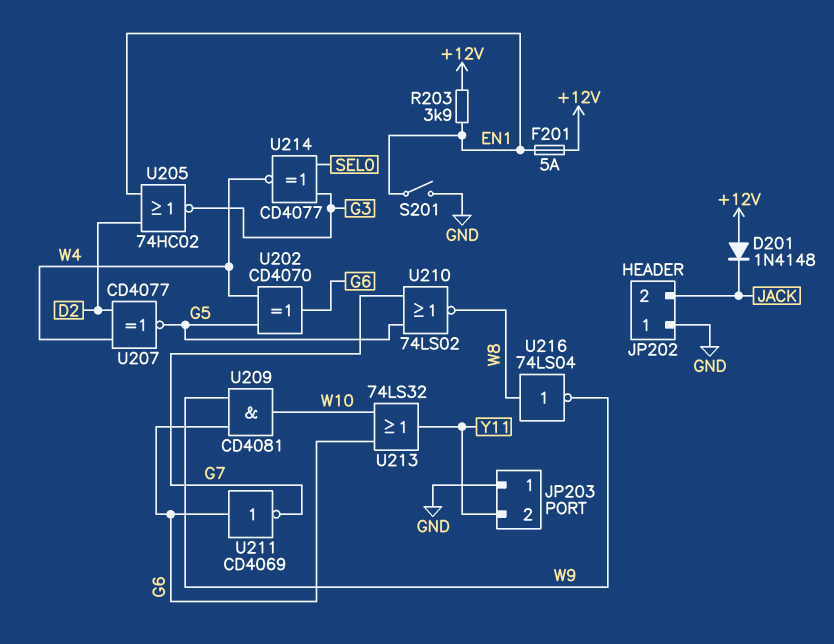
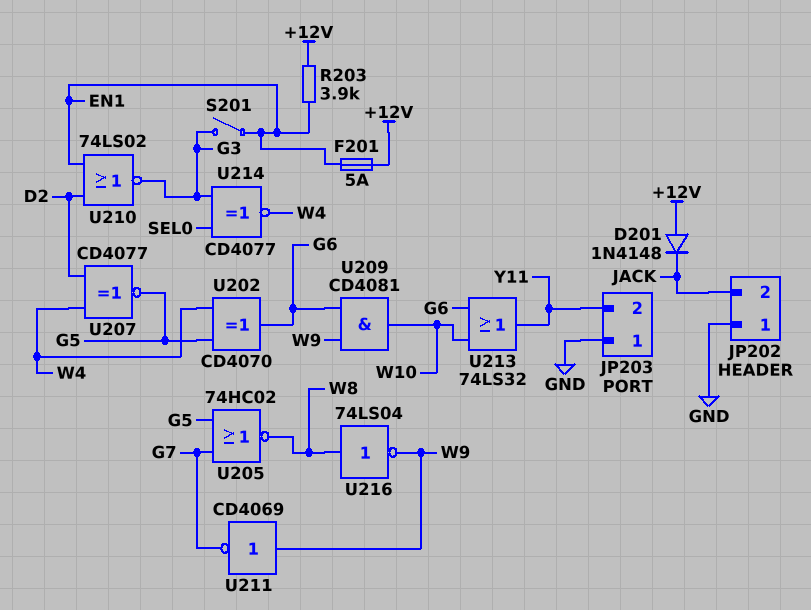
S201: switch (EN1, GND) -> switch (EN1, G3)
U205: NOR 74HC02 (in D2, in EN1, out G3) -> NOR 74HC02 (in G5, in G7, out W8)
U210: NOR 74LS02 (in G5, in G7, out W8) -> NOR 74LS02 (in D2, in EN1, out G3)
U211: NOT CD4069 (in G6, out G7) -> NOT CD4069 (in W9, out G7)

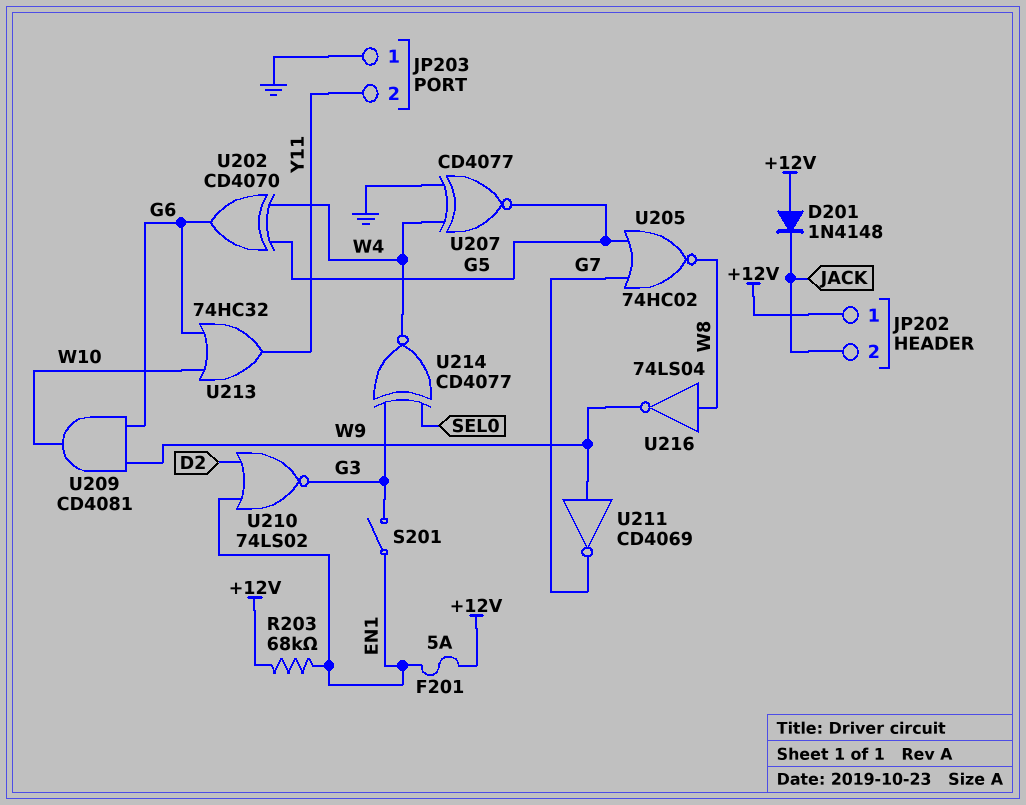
JP202 pin 1: GND -> +12V
R203: 3.9k (+12V, EN1) -> 68k (+12V, EN1)
U207: XNOR CD4077 (in D2, in W4, out G5) -> XNOR CD4077 (in GND, in W4, out G5)
U213: OR 74LS32 (in G6, in W10, out Y11) -> OR 74HC32 (in G6, in W10, out Y11)

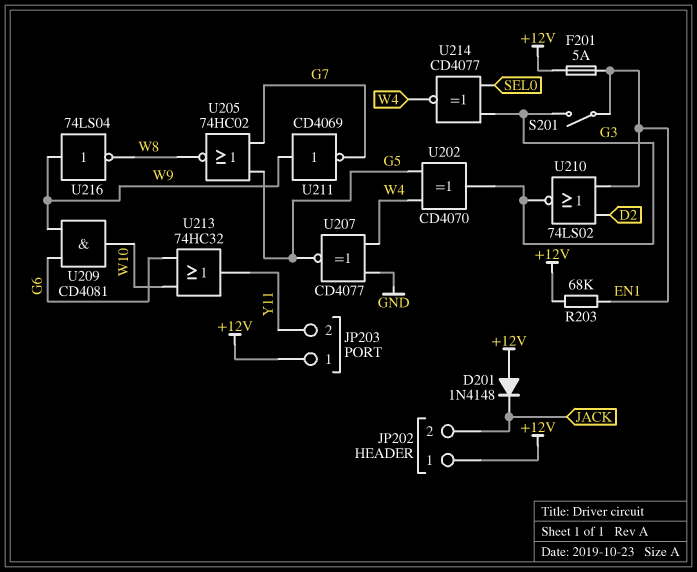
JP203 pin 1: GND -> +12V
U202: XOR CD4070 (in G5, in W4, out G6) -> XOR CD4070 (in G5, in W4, out G3)
U216: NOT 74LS04 (in W8, out W9) -> NOT 74LS04 (in W9, out W8)

